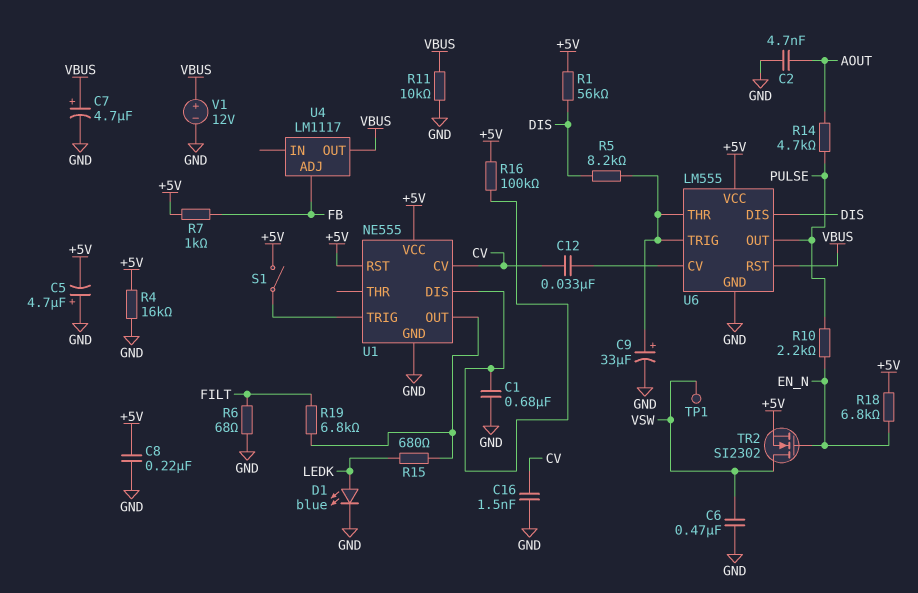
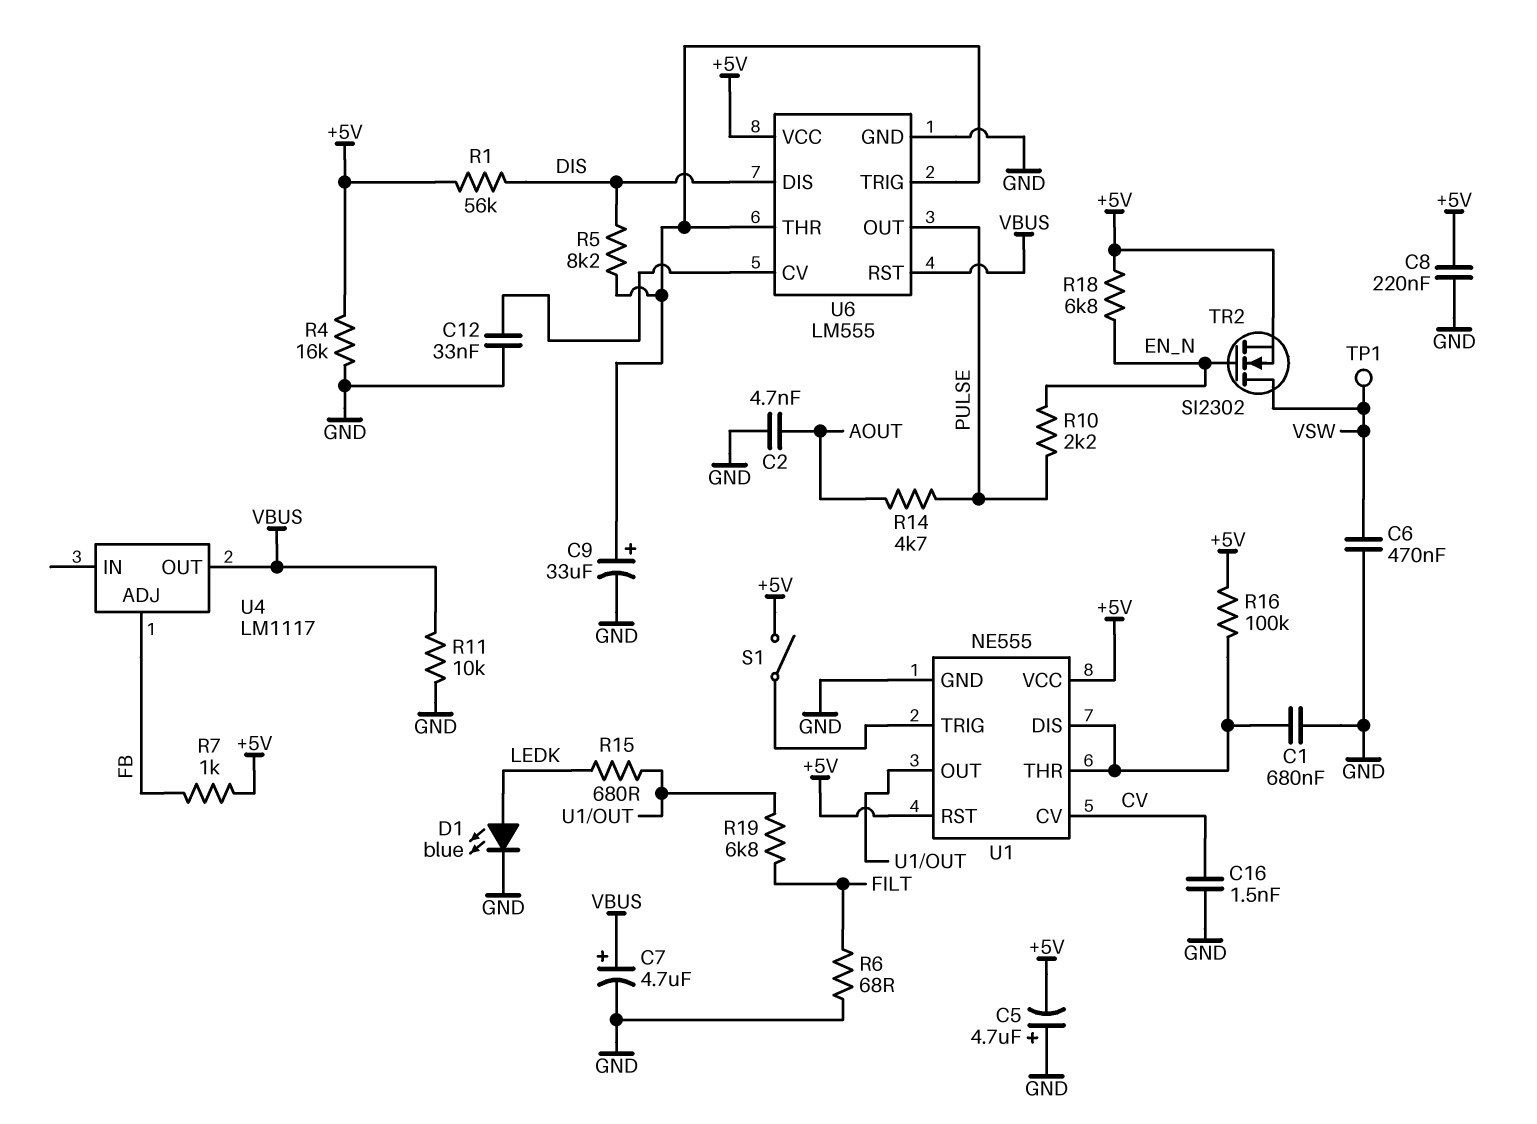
C12: 33nF (CV, U6/CV) -> 33nF (GND, U6/CV)
U1 pin THR: none -> U1/DIS
V1: 12V (plus VBUS, minus GND) -> none

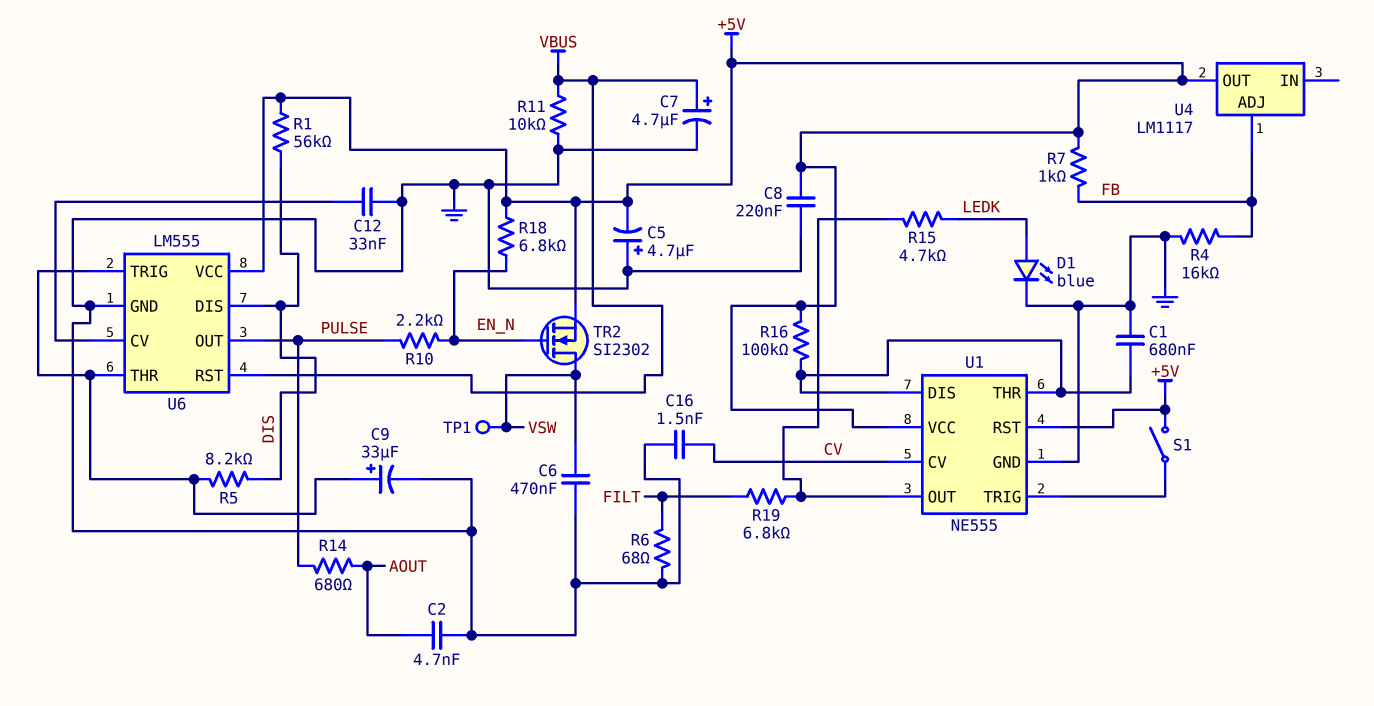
R4: 16k (+5V, GND) -> 16k (FB, GND)
R14: 4.7k (AOUT, PULSE) -> 680 (AOUT, PULSE)
R15: 680 (LEDK, U1/OUT) -> 4.7k (LEDK, U1/OUT)
U4 pin OUT: VBUS -> +5V

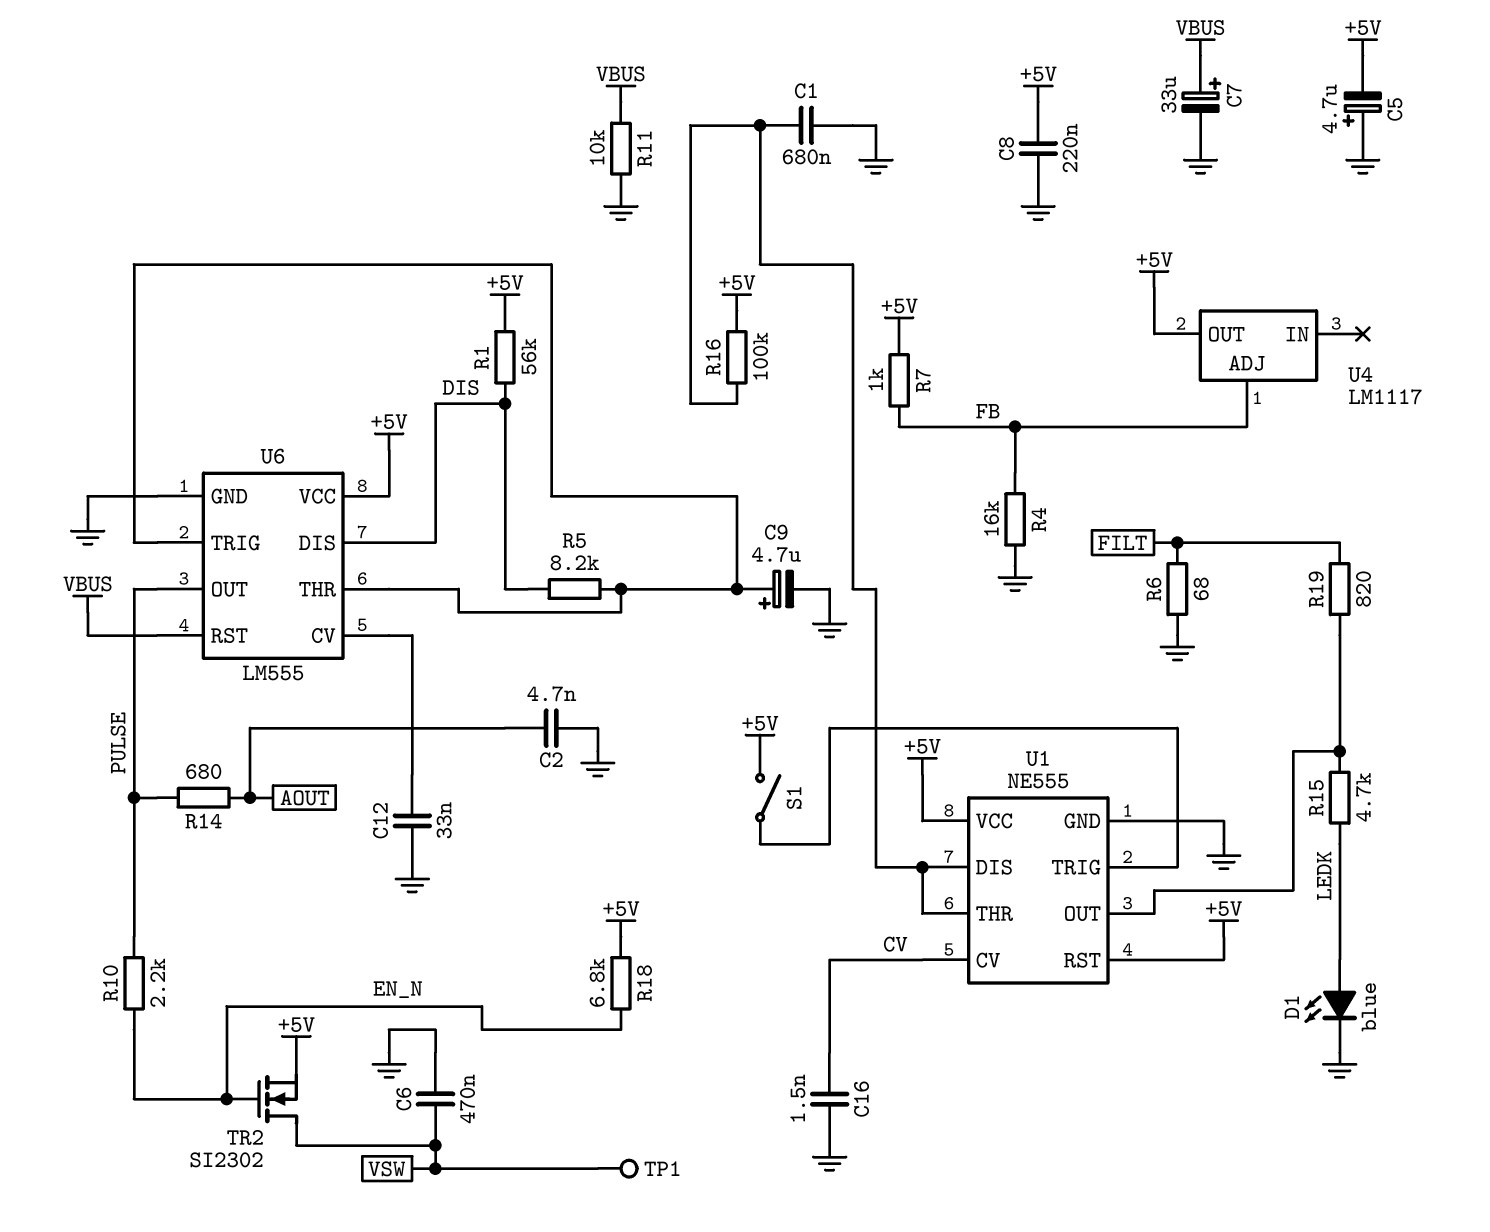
C7: 4.7uF (plus VBUS, minus GND) -> 33uF (plus VBUS, minus GND)
C9: 33uF (plus U6/THR, minus GND) -> 4.7uF (plus U6/THR, minus GND)
R19: 6.8k (FILT, U1/OUT) -> 820 (FILT, U1/OUT)

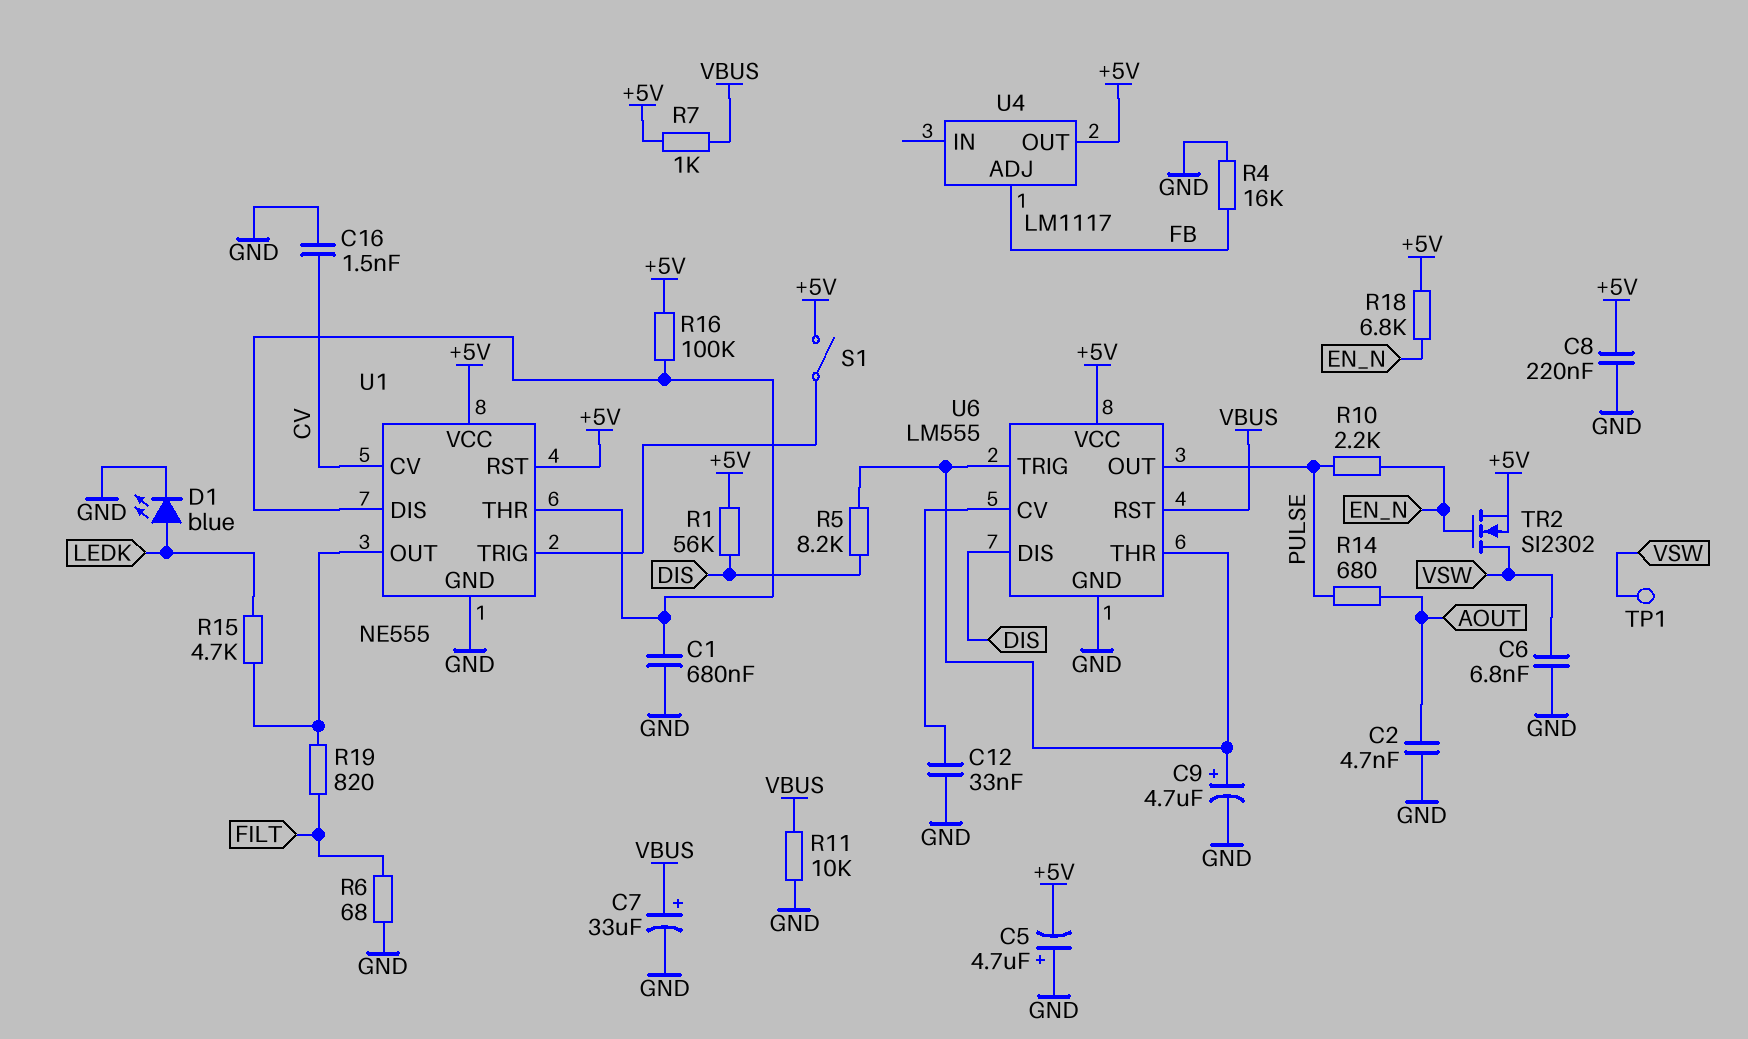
C6: 470nF (GND, VSW) -> 6.8nF (GND, VSW)
R7: 1k (+5V, FB) -> 1k (+5V, VBUS)

